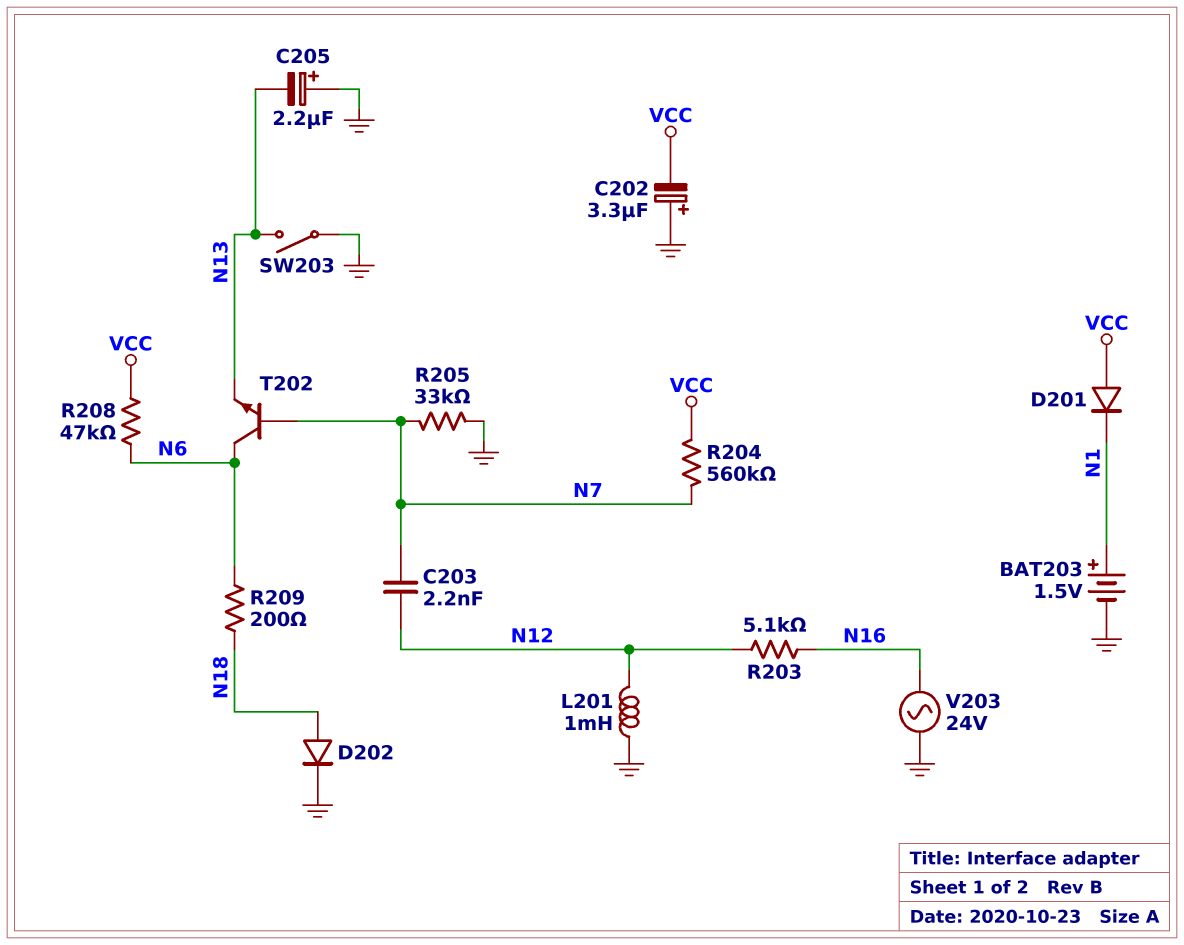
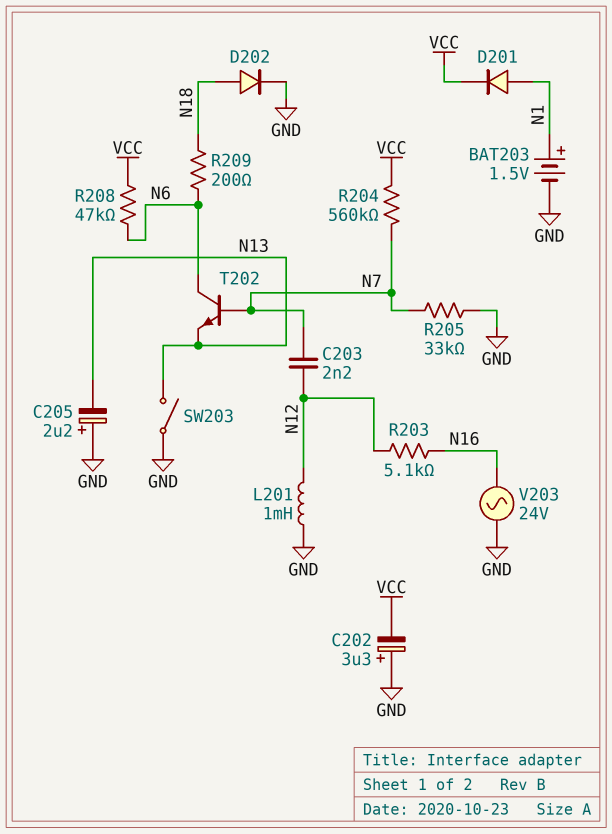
D201: diode (A VCC, K N1) -> diode (A N1, K VCC)

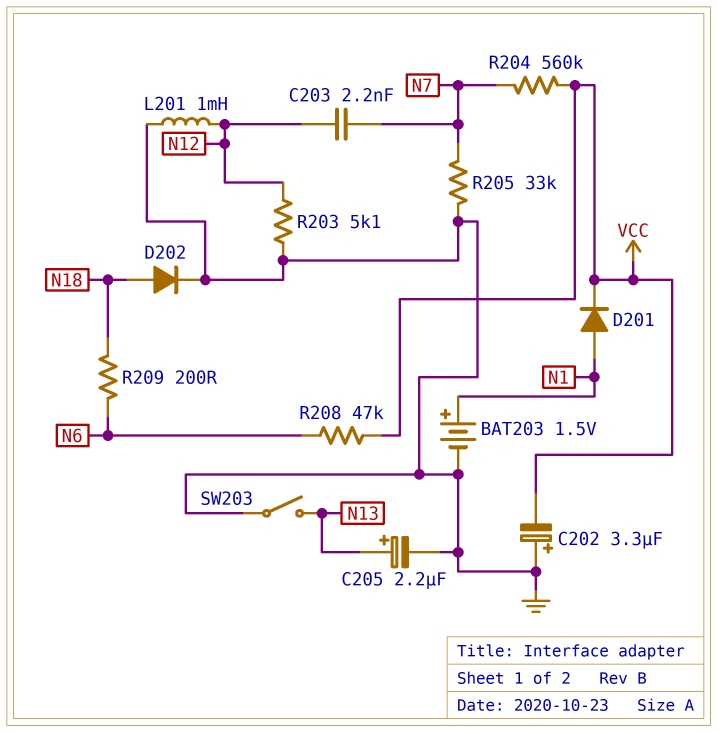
C205: 2.2uF (plus GND, minus N13) -> 2.2uF (plus N13, minus GND)
R203: 5.1k (N12, N16) -> 5.1k (GND, N12)
T202: NPN (B N7, C N6, E N13) -> none
V203: AC 24V (GND, N16) -> none

